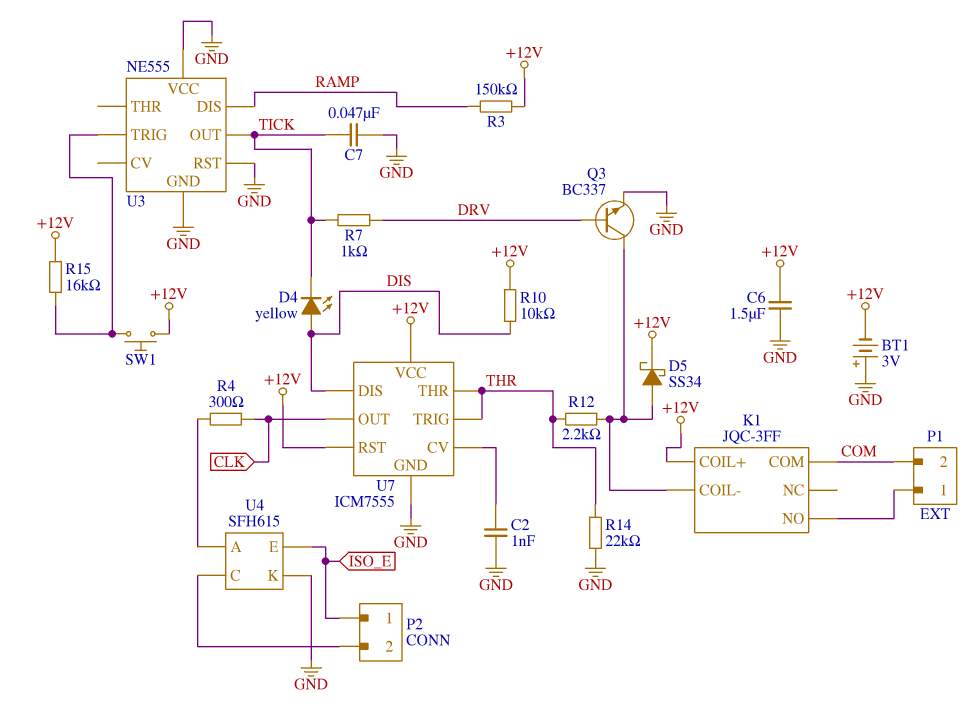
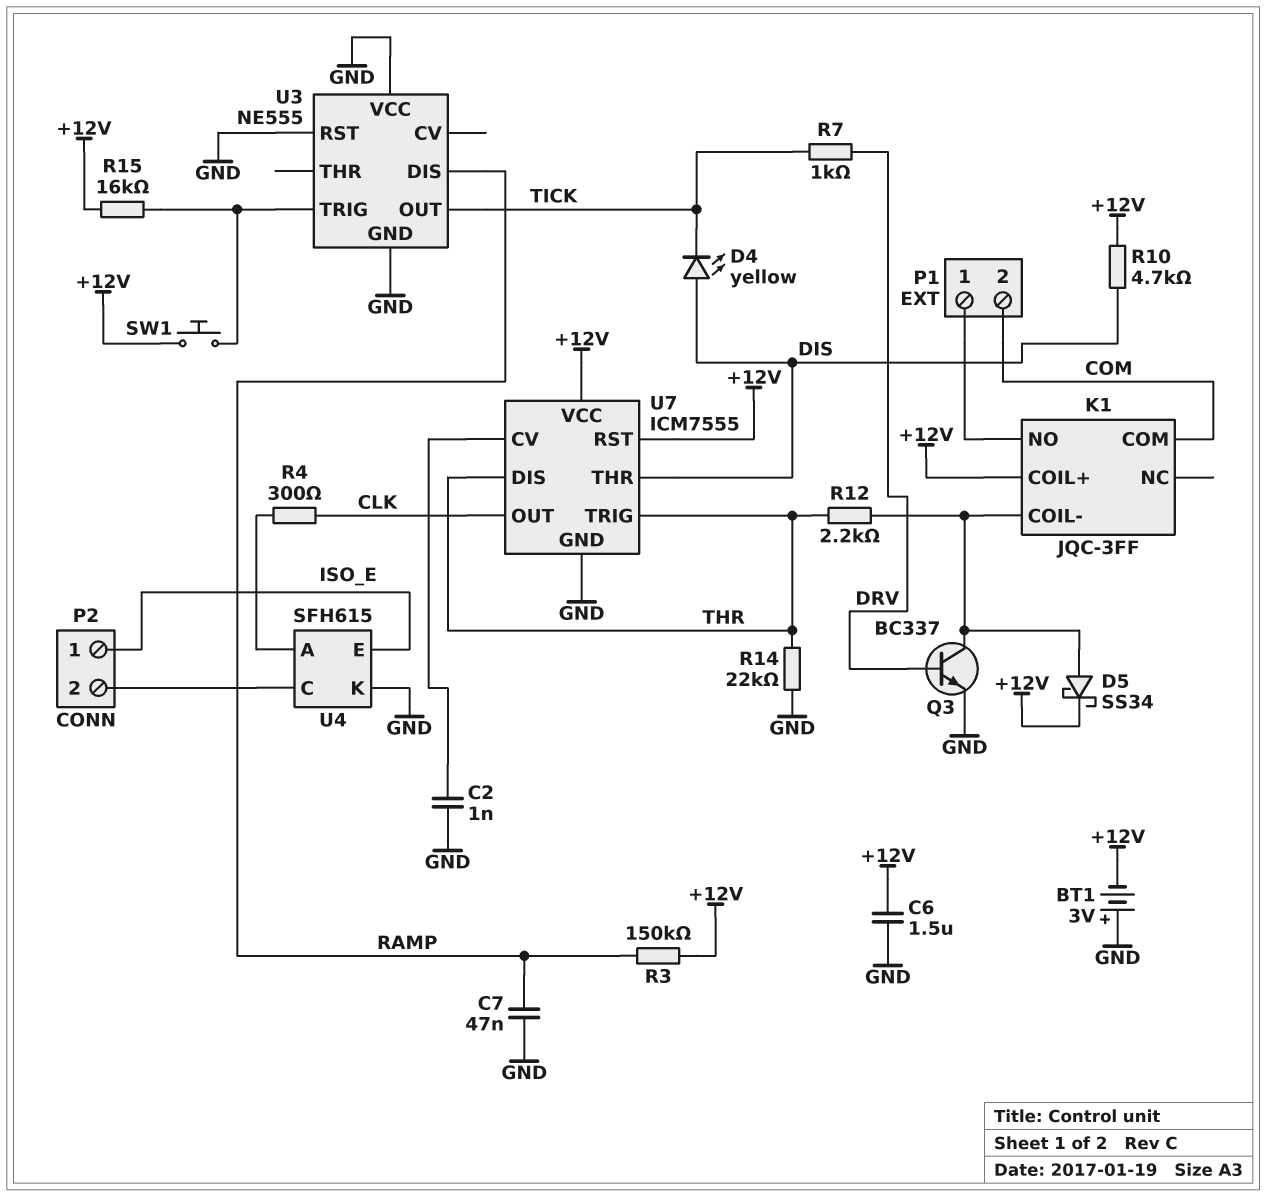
C7: 47nF (GND, TICK) -> 47nF (GND, RAMP)
R10: 10k (+12V, DIS) -> 4.7k (+12V, DIS)
U7 pin DIS: DIS -> THR
U7 pin THR: THR -> DIS

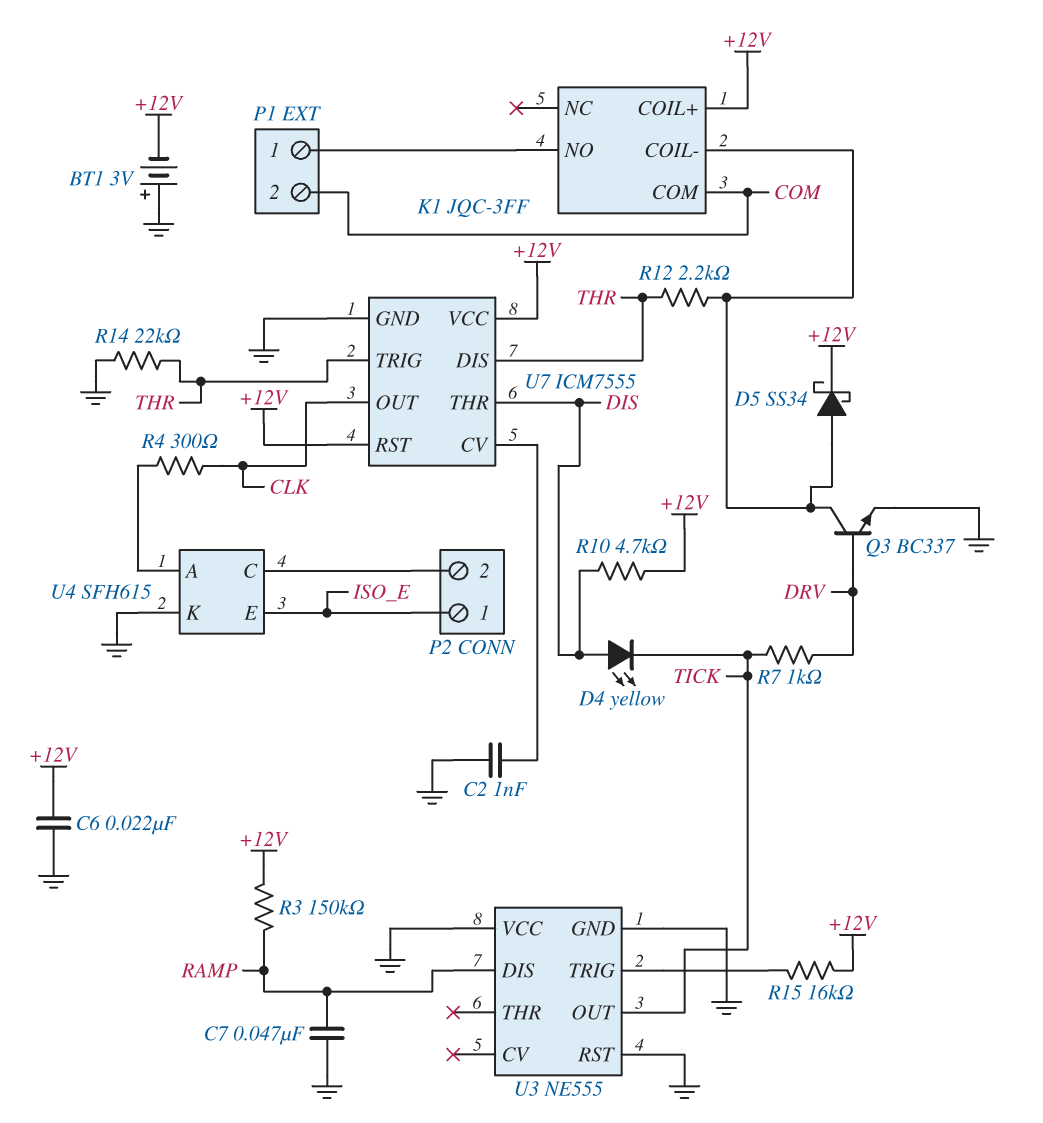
C6: 1.5uF (+12V, GND) -> 22nF (+12V, GND)
SW1: button (+12V, U3/TRIG) -> none

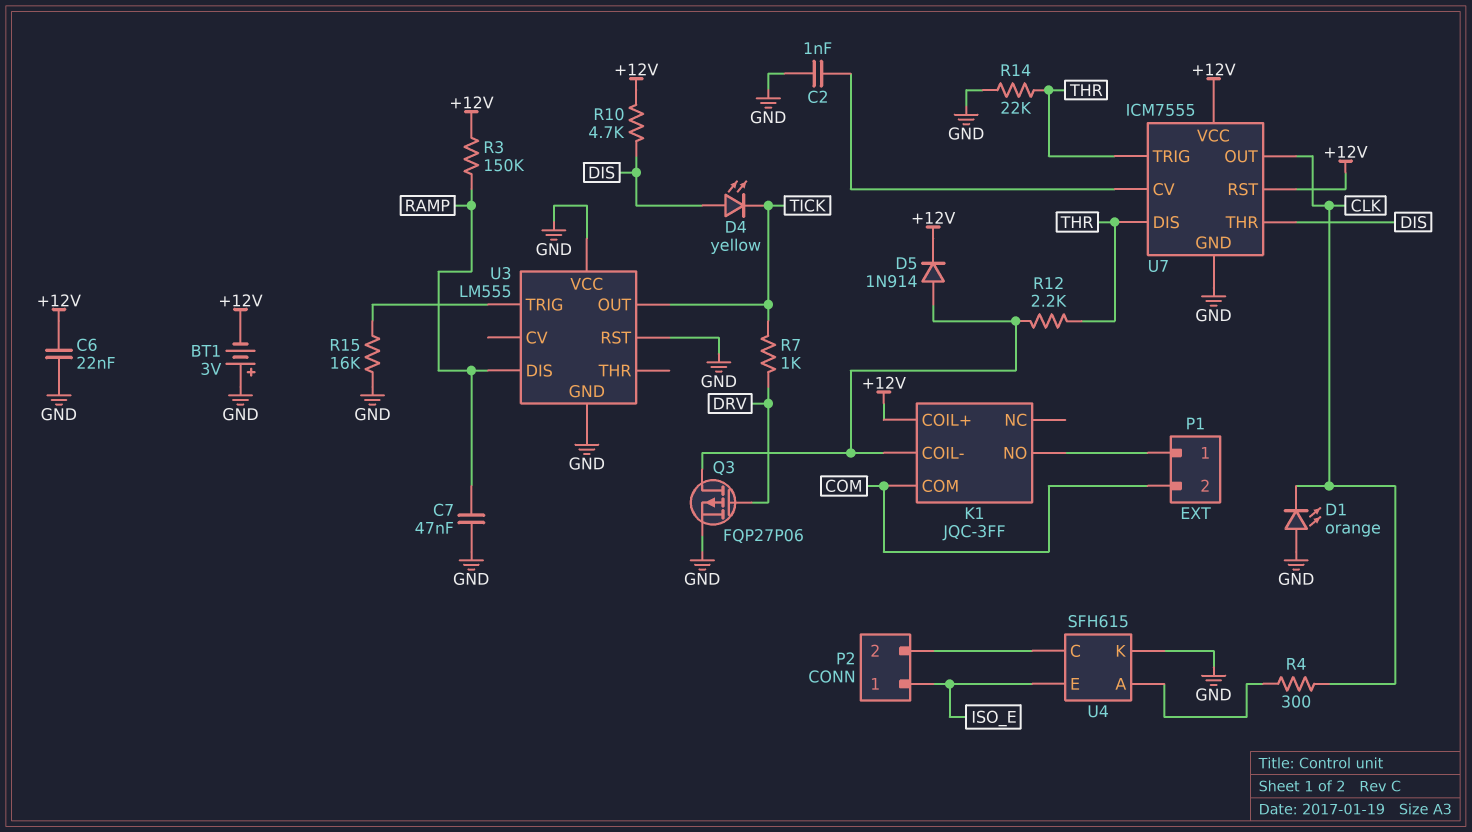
D1: none -> LED orange (A GND, K CLK)
D5: schottky SS34 (A K1/COIL-, K +12V) -> diode 1N914 (A K1/COIL-, K +12V)
Q3: NPN BC337 (B DRV, C K1/COIL-, E GND) -> PMOS FQP27P06 (G DRV, D K1/COIL-, S GND)
R15: 16k (+12V, U3/TRIG) -> 16k (GND, U3/TRIG)
U3: NE555 -> LM555

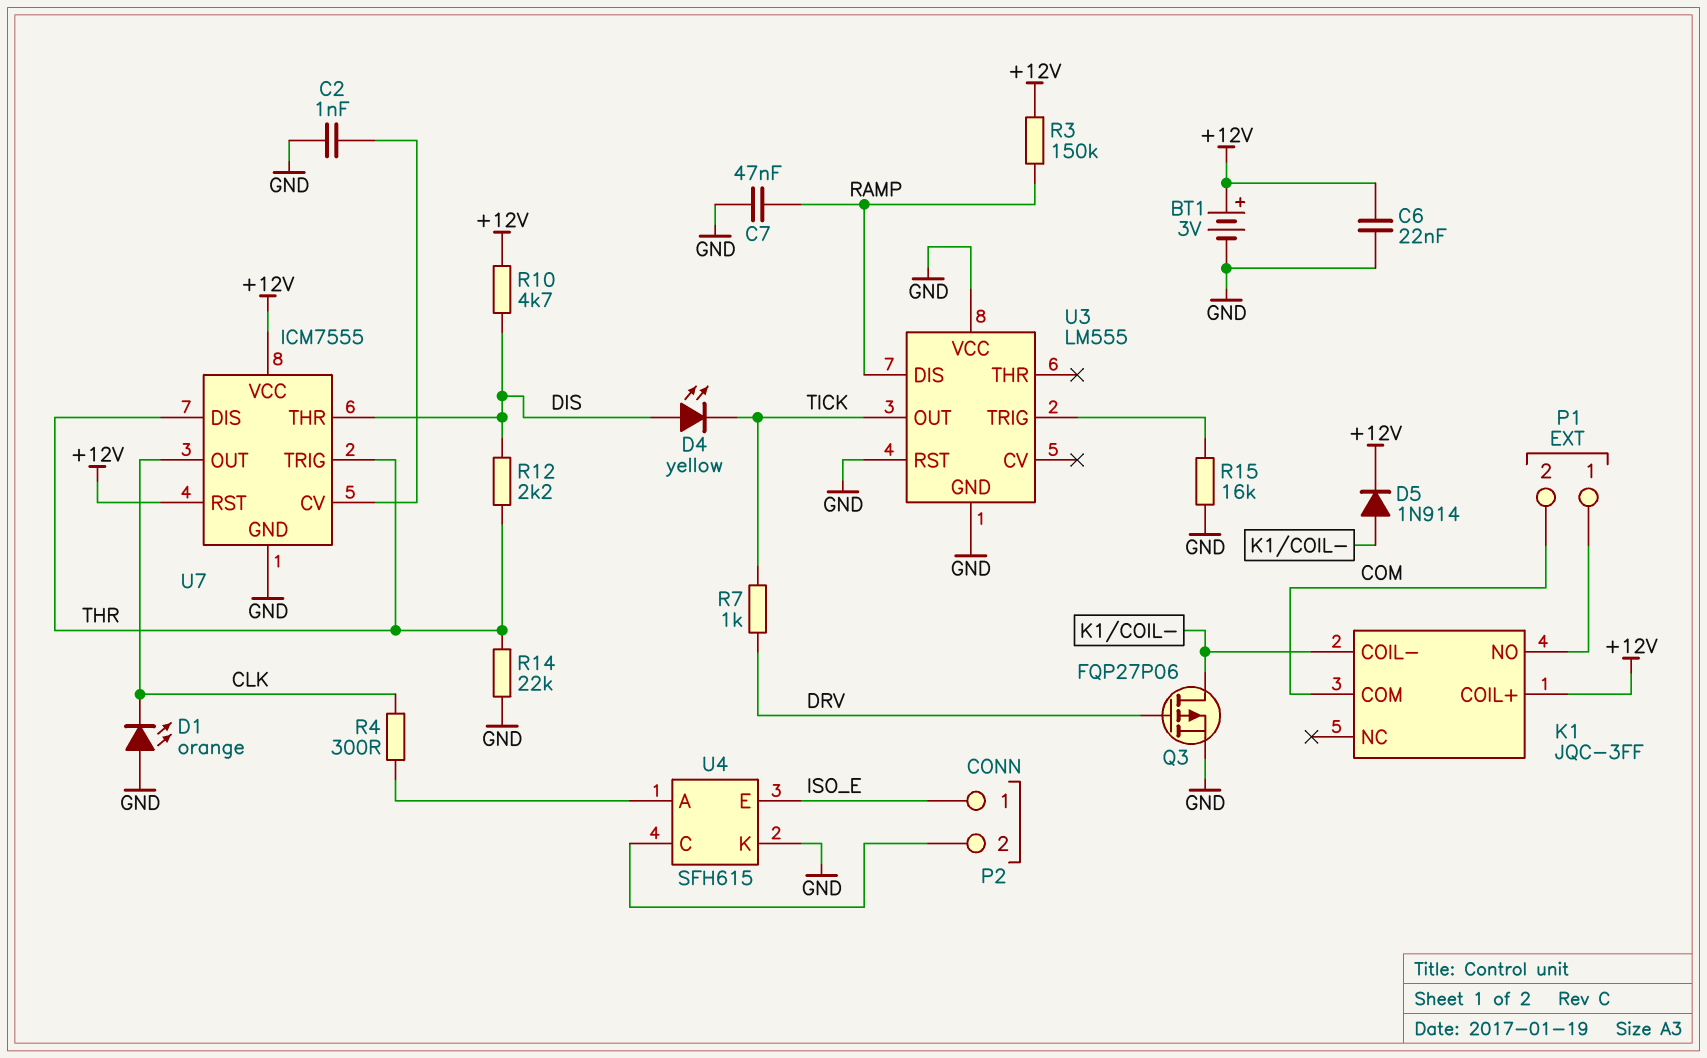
BT1: 3V (plus GND, minus +12V) -> 3V (plus +12V, minus GND)
R12: 2.2k (K1/COIL-, THR) -> 2.2k (DIS, THR)

